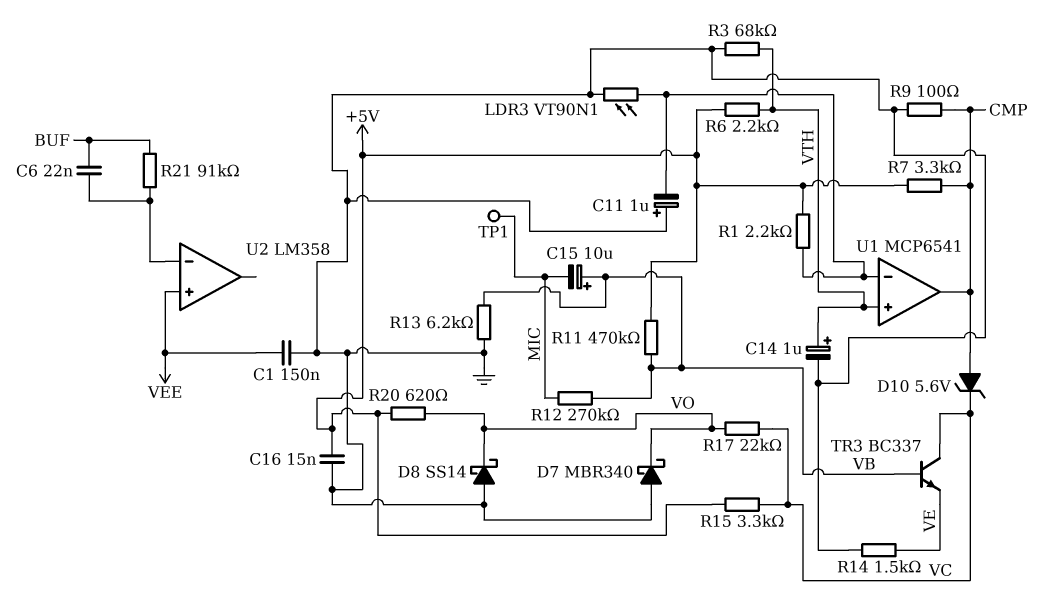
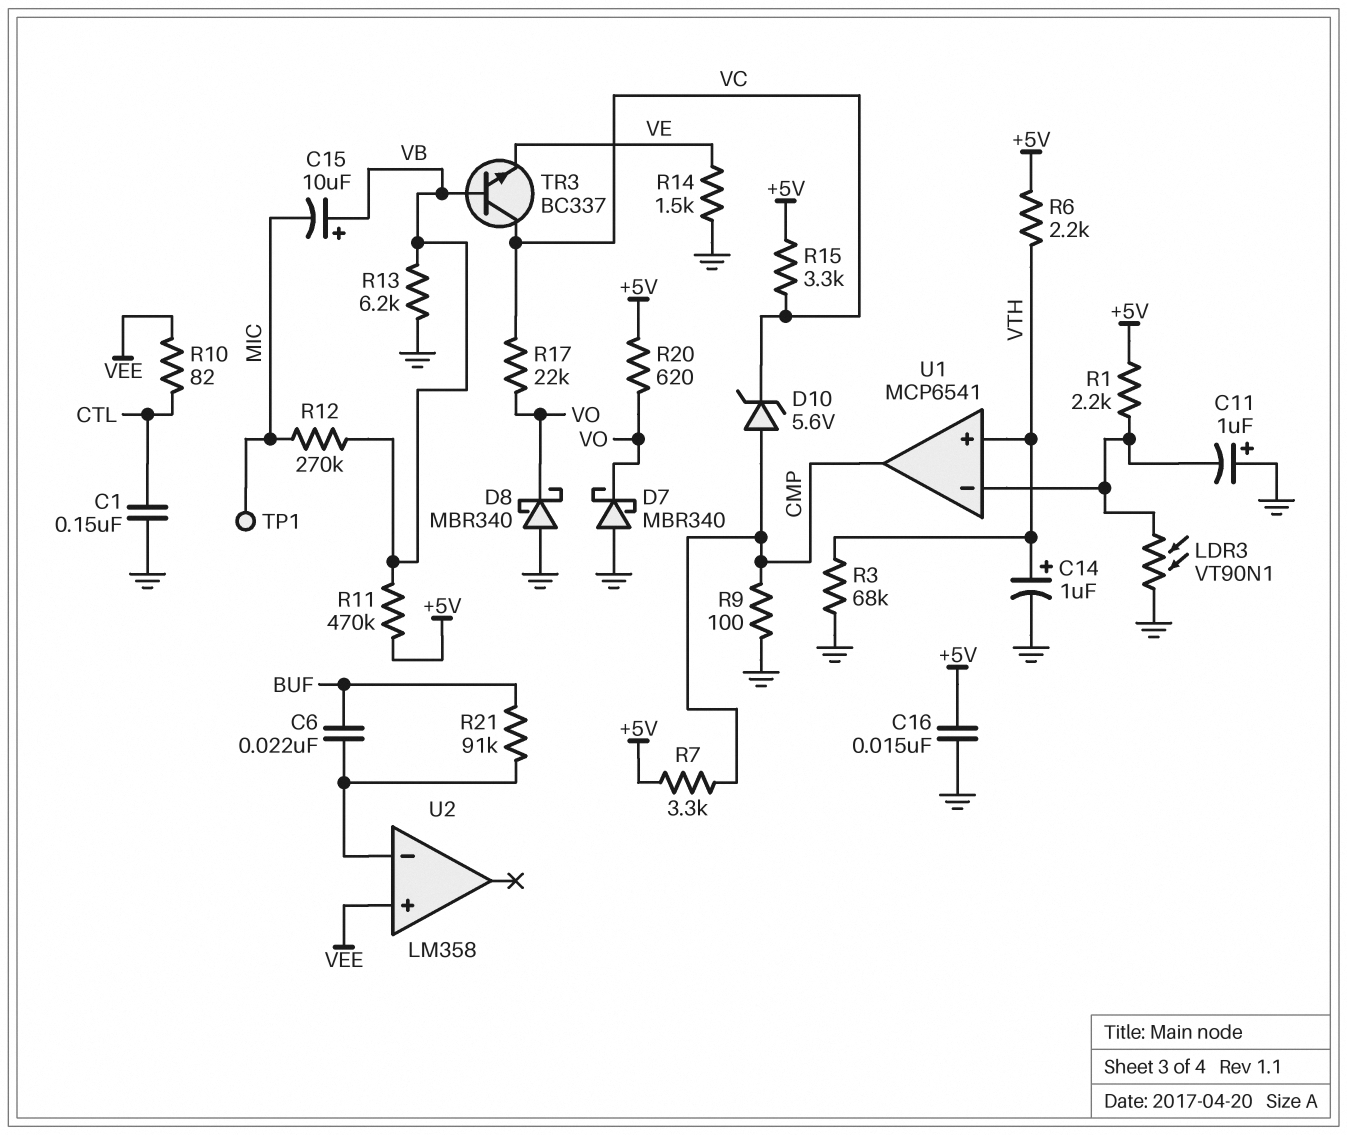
C1: 150nF (GND, VEE) -> 150nF (CTL, GND)
D8: schottky SS14 (A GND, K VO) -> schottky MBR340 (A GND, K VO)
R10: none -> 82 (CTL, VEE)

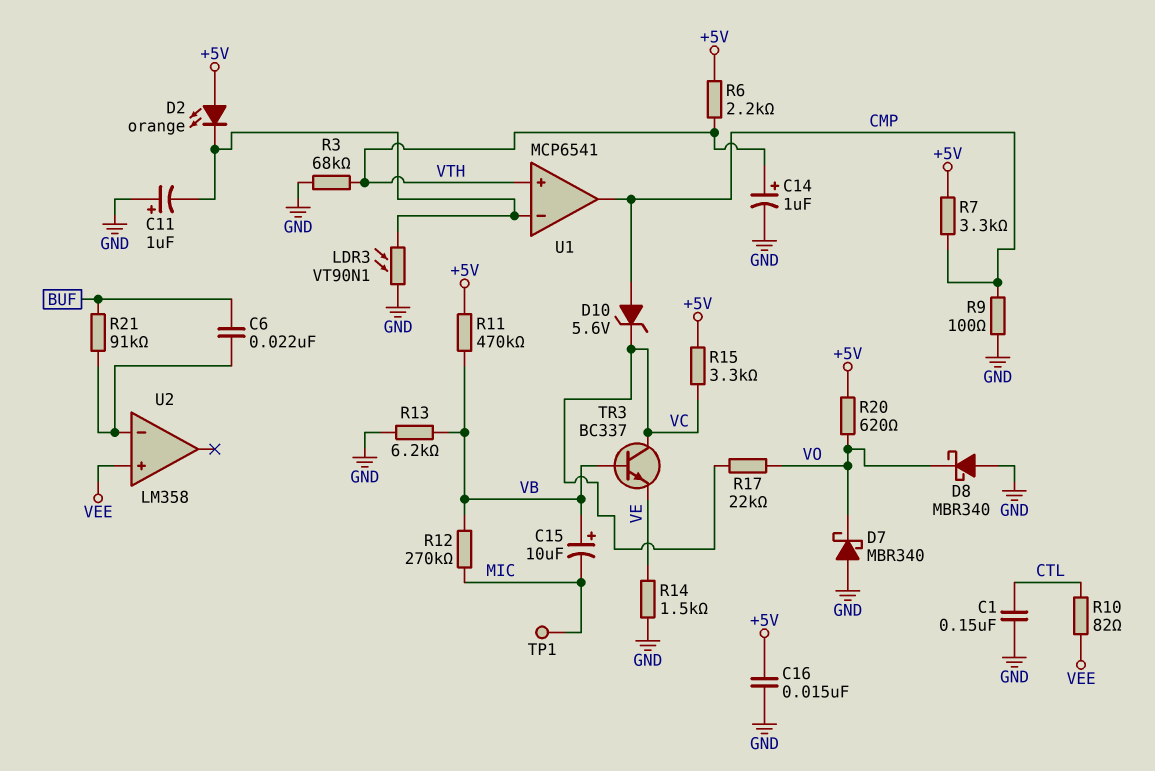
D2: none -> LED orange (A +5V, K U1/in-)
R1: 2.2k (+5V, U1/in-) -> none

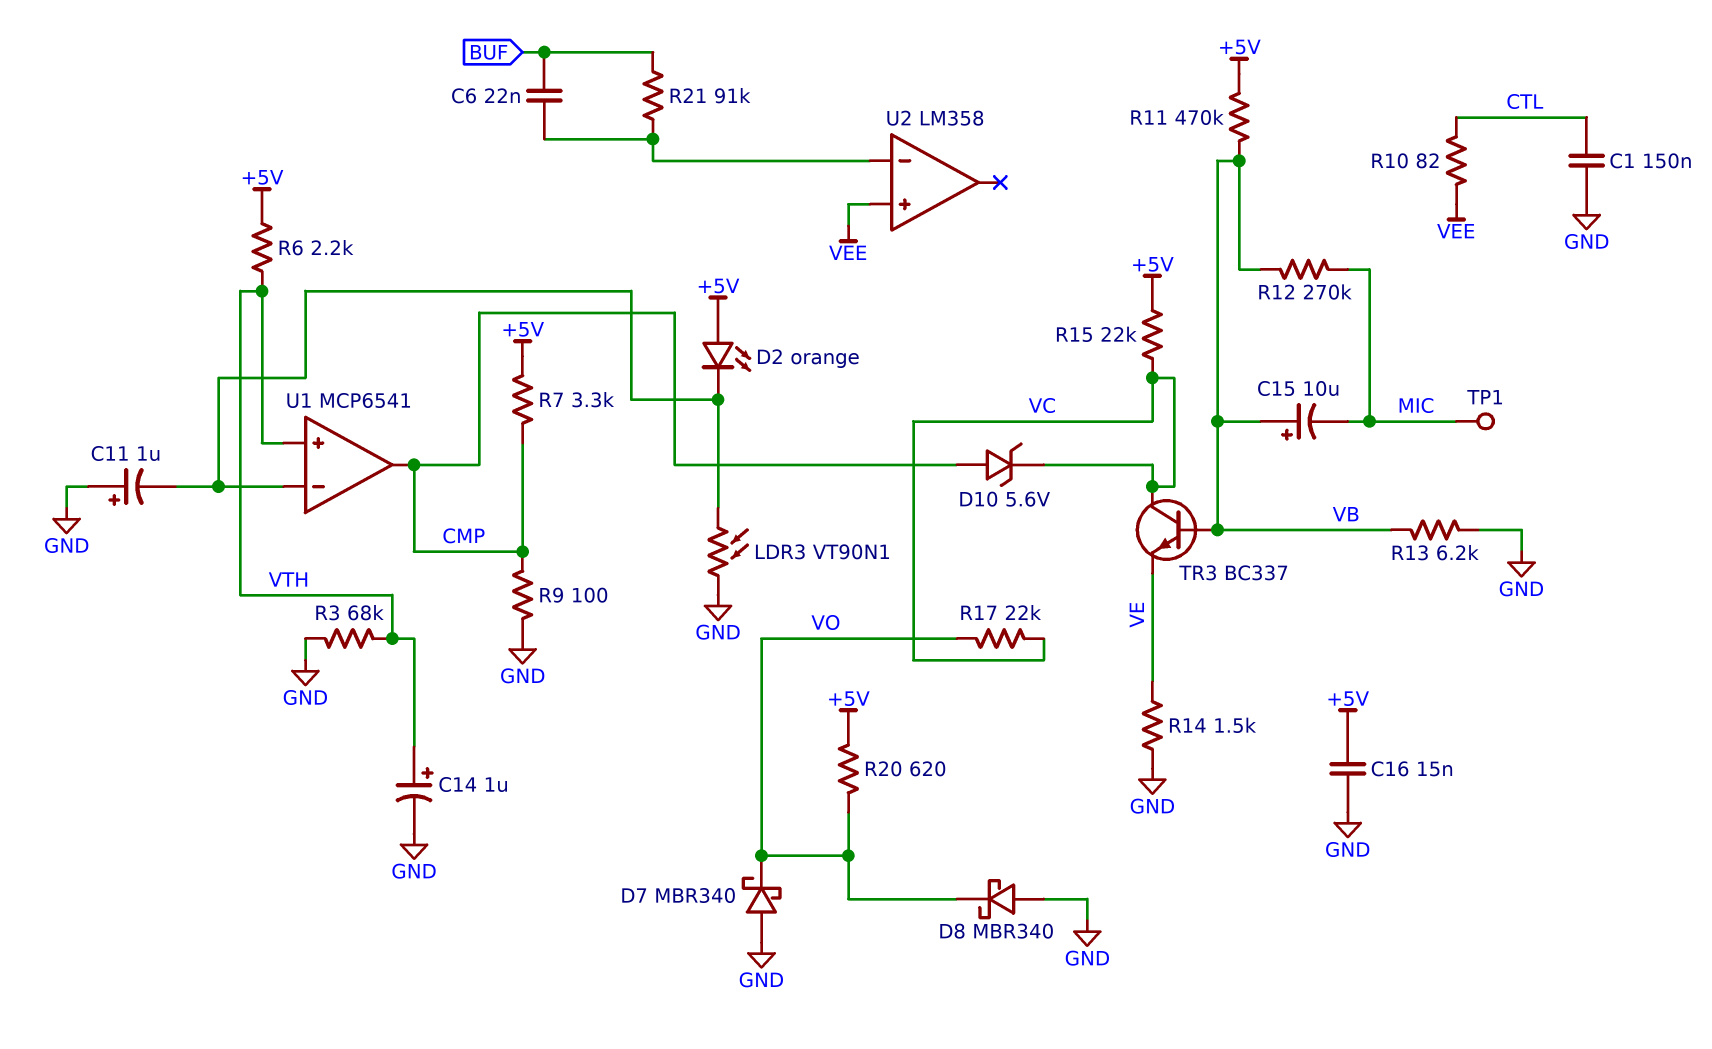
R15: 3.3k (+5V, VC) -> 22k (+5V, VC)

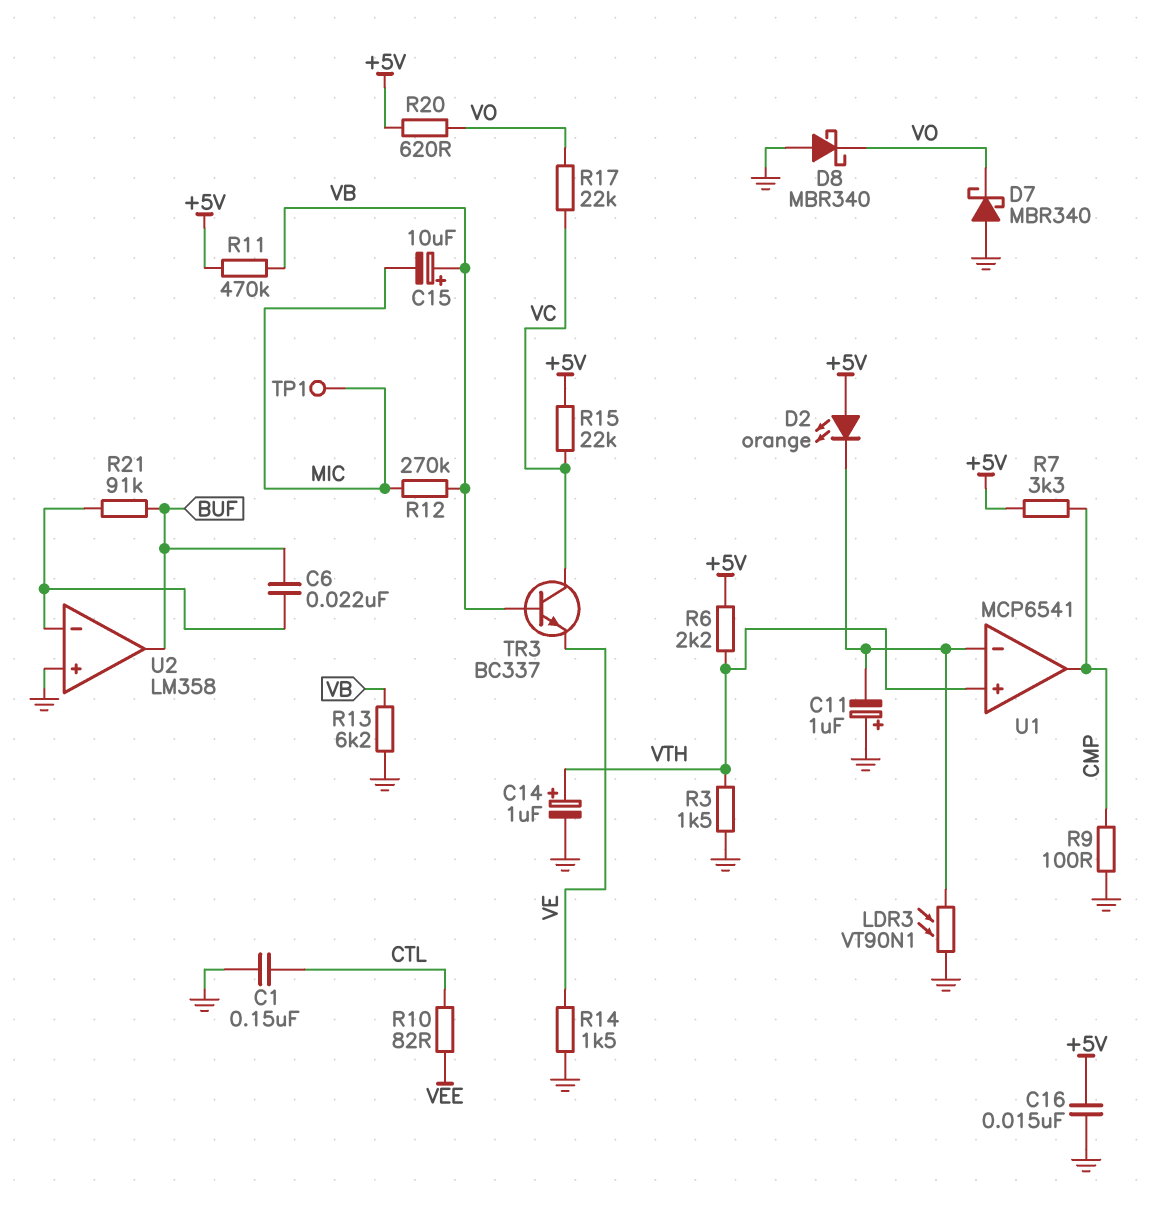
D10: zener 5.6V (A CMP, K VC) -> none
R3: 68k (GND, VTH) -> 1.5k (GND, VTH)
U2 pin in+: VEE -> GND
U2 pin out: none -> BUF

